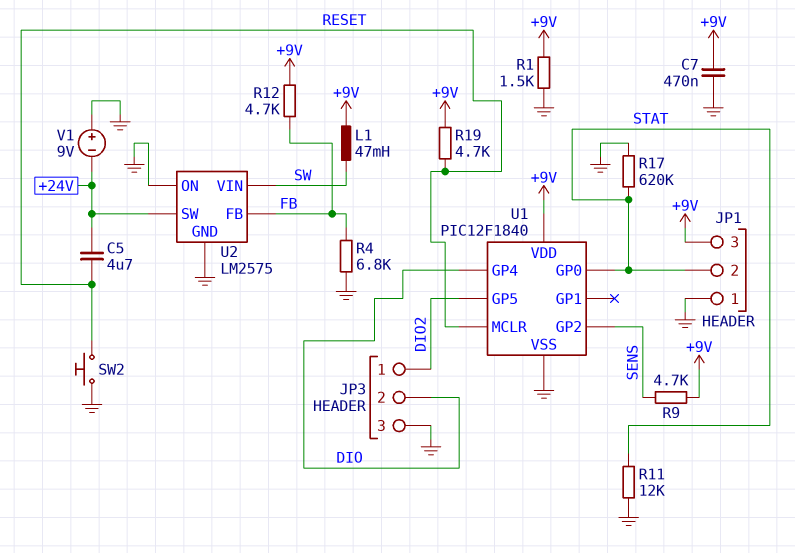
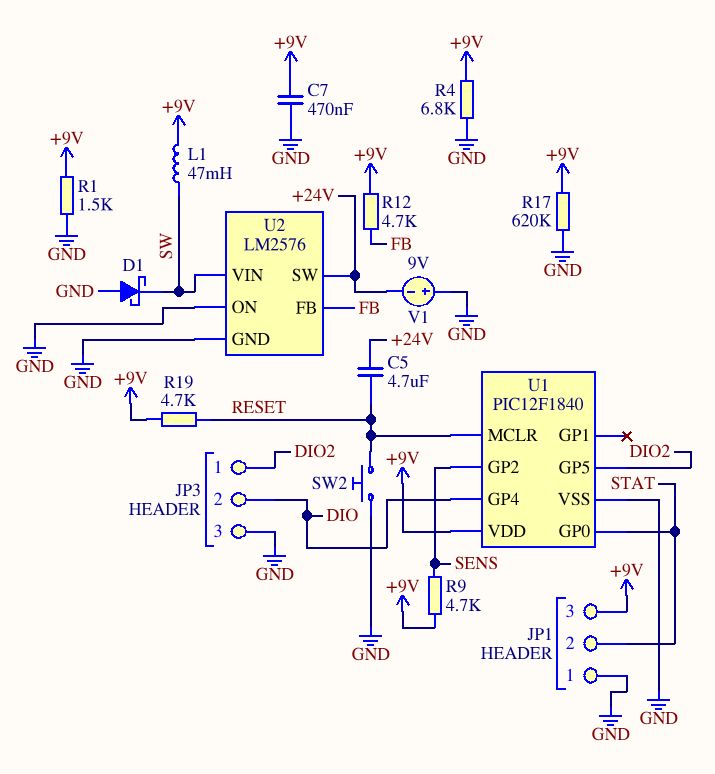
D1: none -> schottky (A GND, K SW)
R4: 6.8k (FB, GND) -> 6.8k (+9V, GND)
R11: 12k (GND, STAT) -> none
R17: 620k (GND, STAT) -> 620k (+9V, GND)
U2: LM2575 -> LM2576

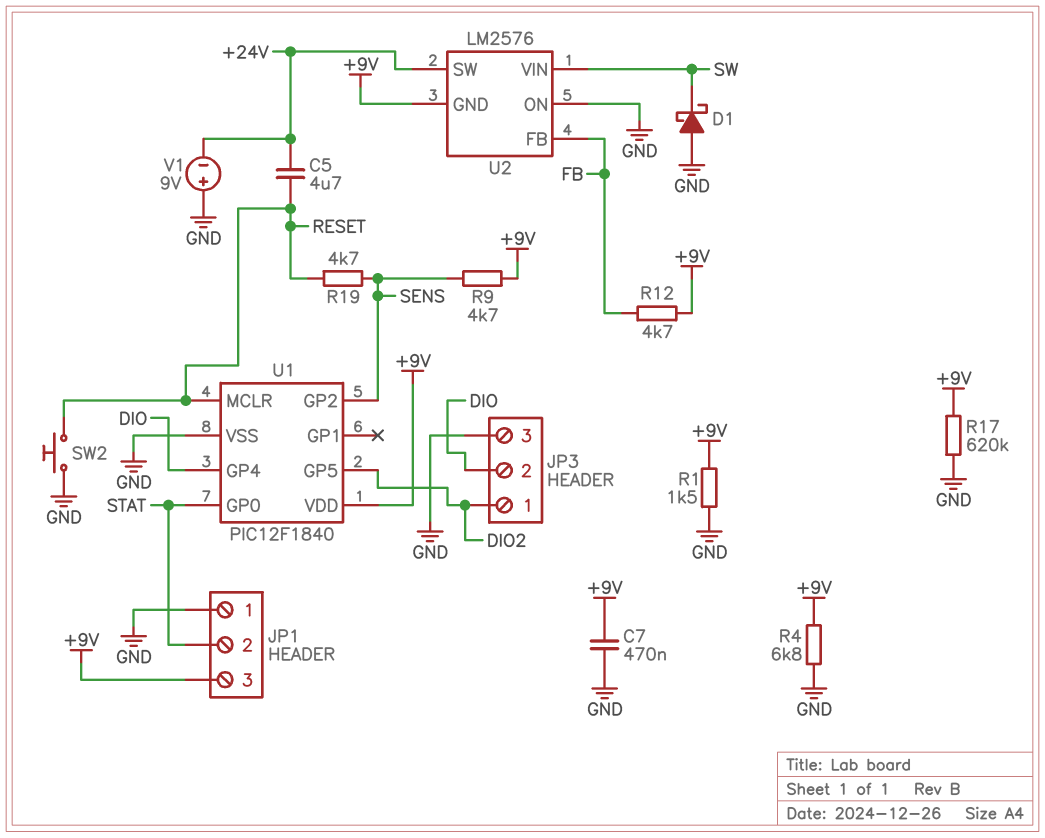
L1: 47mH (+9V, SW) -> none
R19: 4.7k (+9V, RESET) -> 4.7k (RESET, SENS)
U2 pin GND: GND -> +9V

